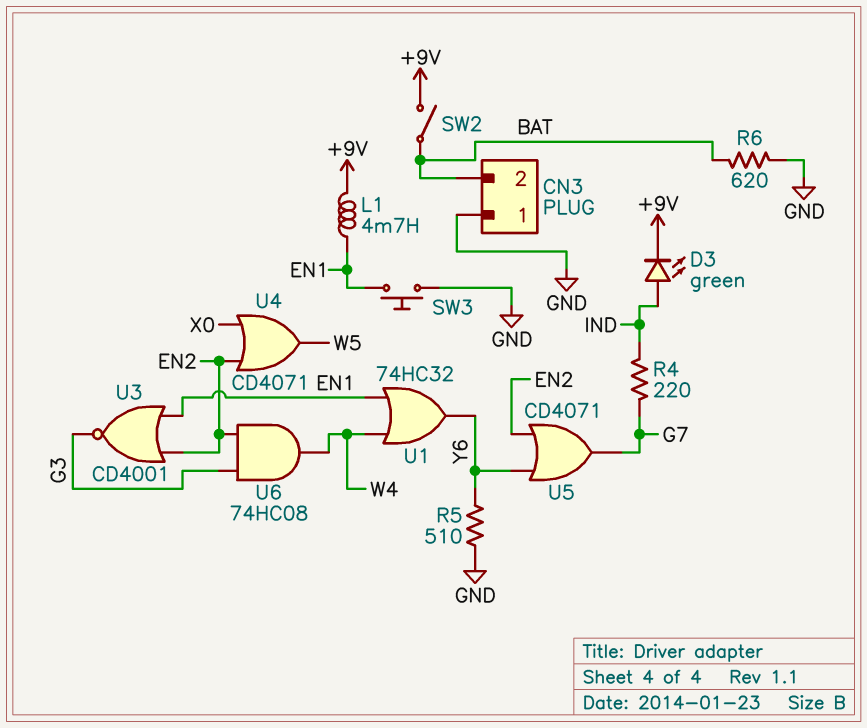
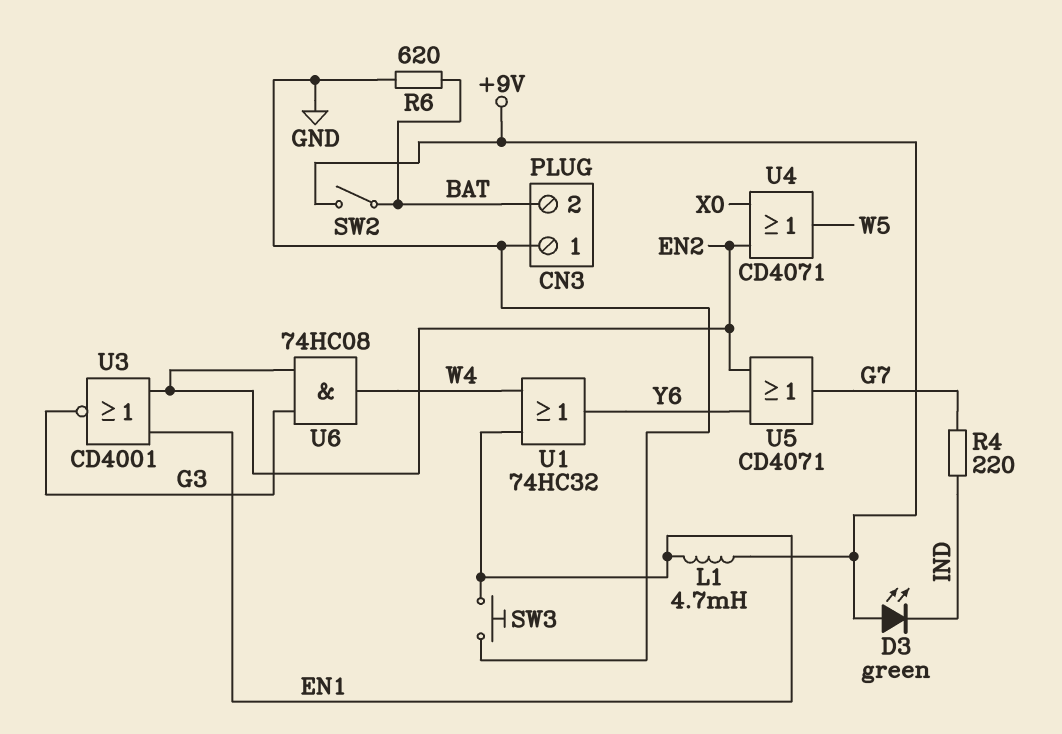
D3: LED green (A IND, K +9V) -> LED green (A +9V, K IND)
R5: 510 (GND, Y6) -> none

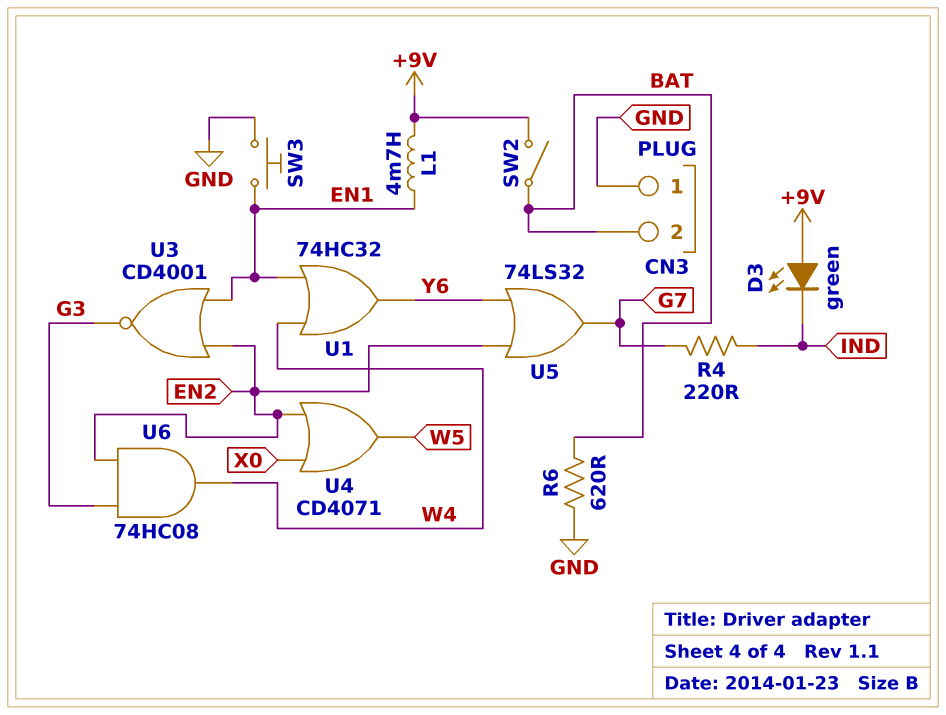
U5: OR CD4071 (in EN2, in Y6, out G7) -> OR 74LS32 (in EN2, in Y6, out G7)

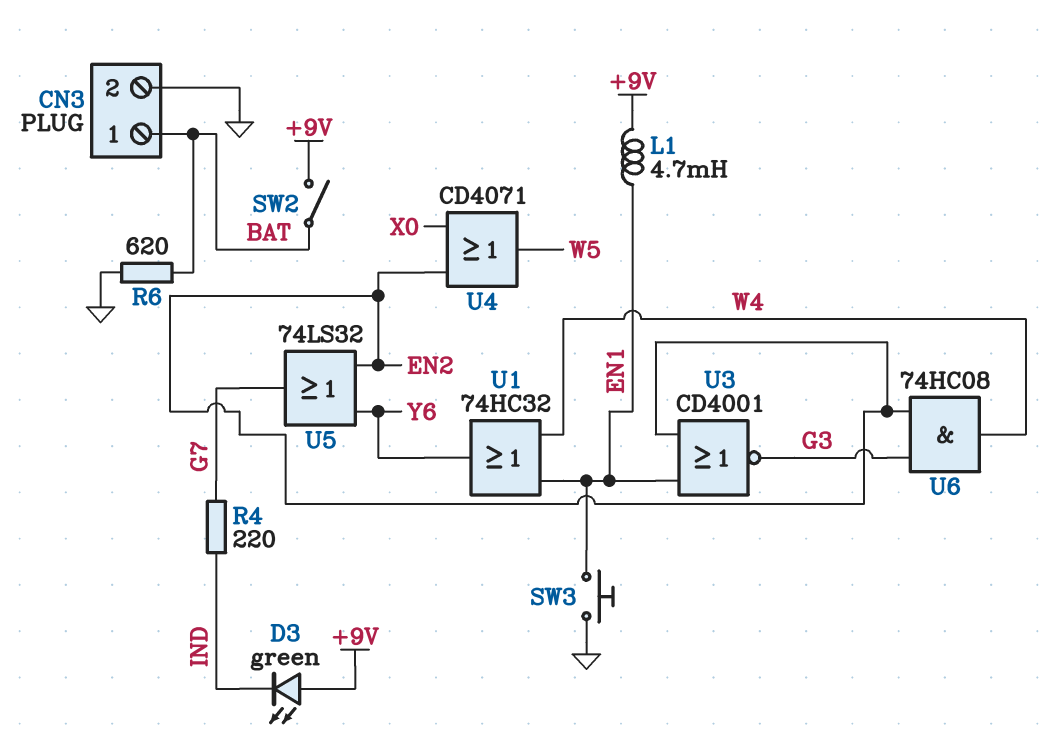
CN3 pin 1: GND -> BAT
CN3 pin 2: BAT -> GND

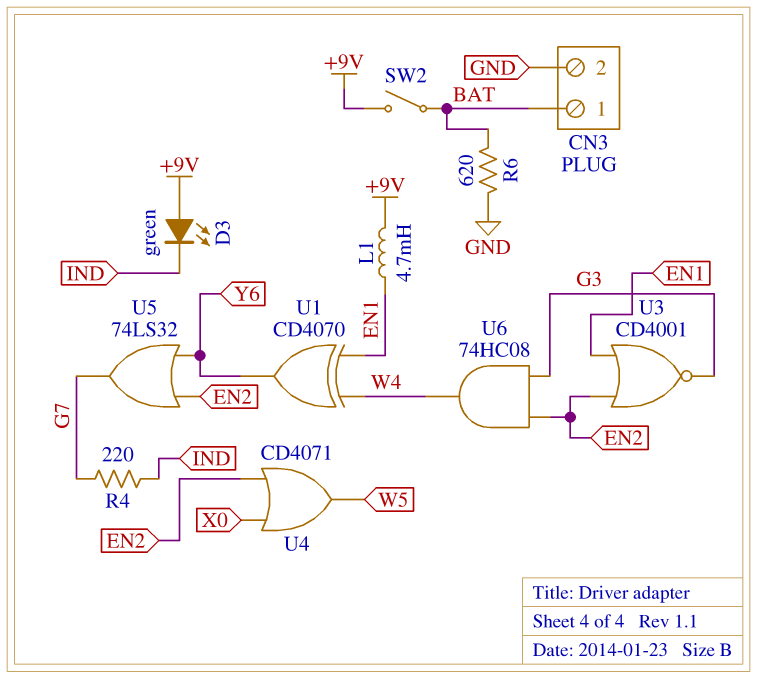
SW3: button (EN1, GND) -> none
U1: OR 74HC32 (in EN1, in W4, out Y6) -> XOR CD4070 (in EN1, in W4, out Y6)

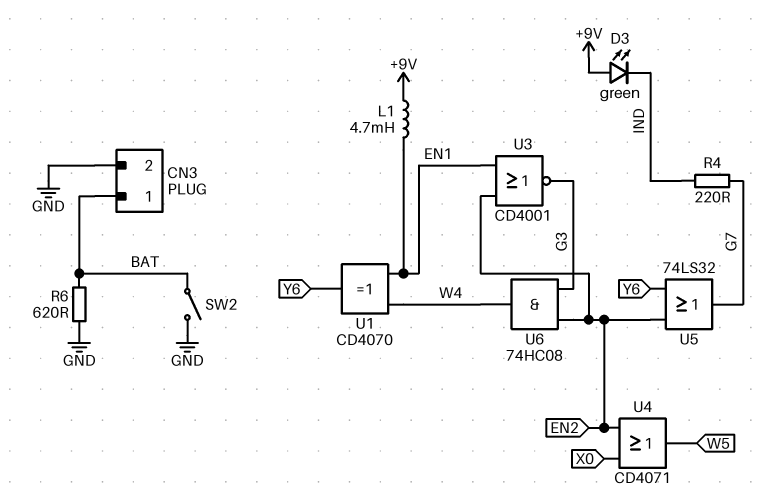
SW2: switch (+9V, BAT) -> switch (BAT, GND)

